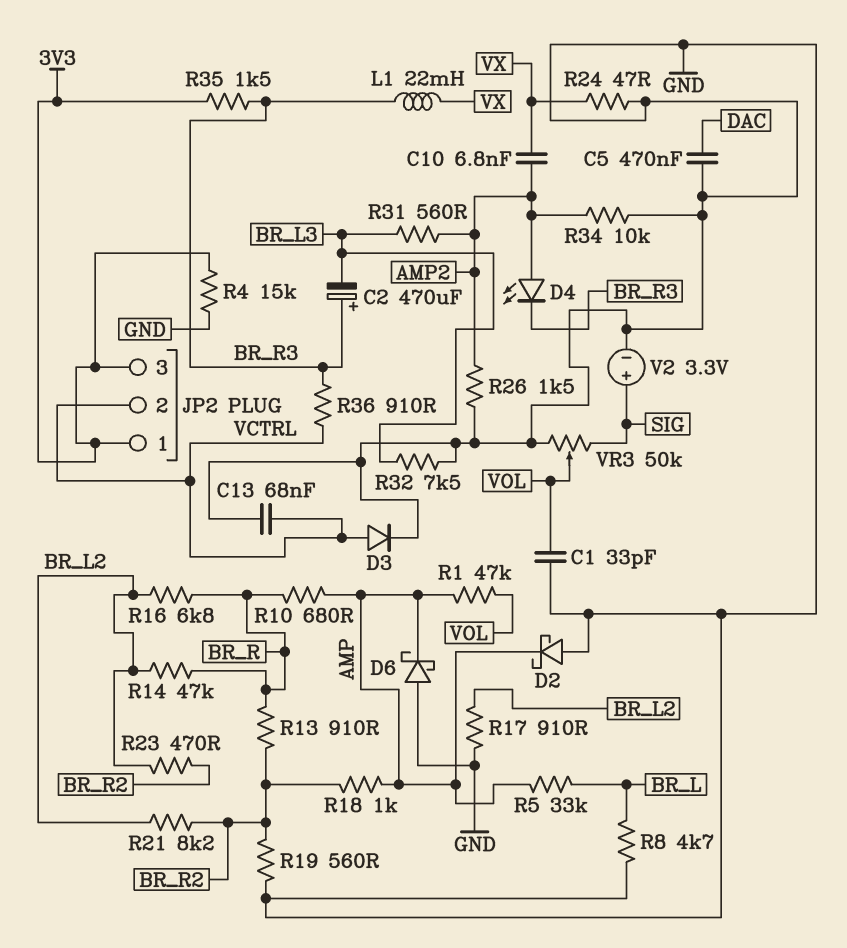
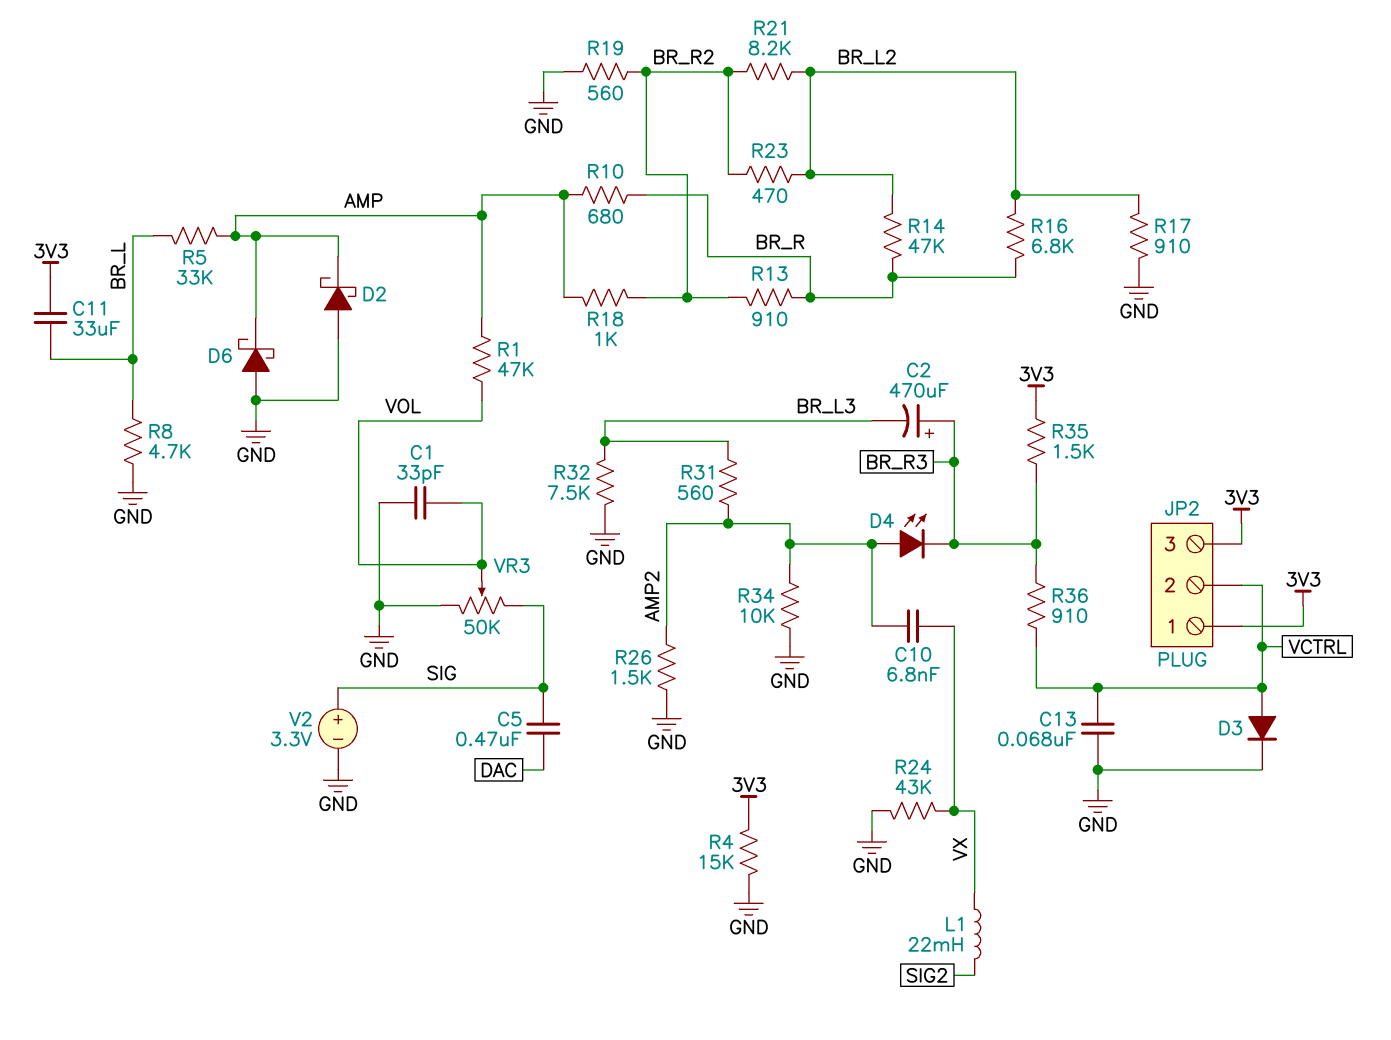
C5: 470nF (DAC, GND) -> 470nF (DAC, SIG)
C11: none -> 33uF (3V3, BR_L)
L1: 22mH (BR_R3, VX) -> 22mH (SIG2, VX)
R24: 47 (GND, VX) -> 43k (GND, VX)

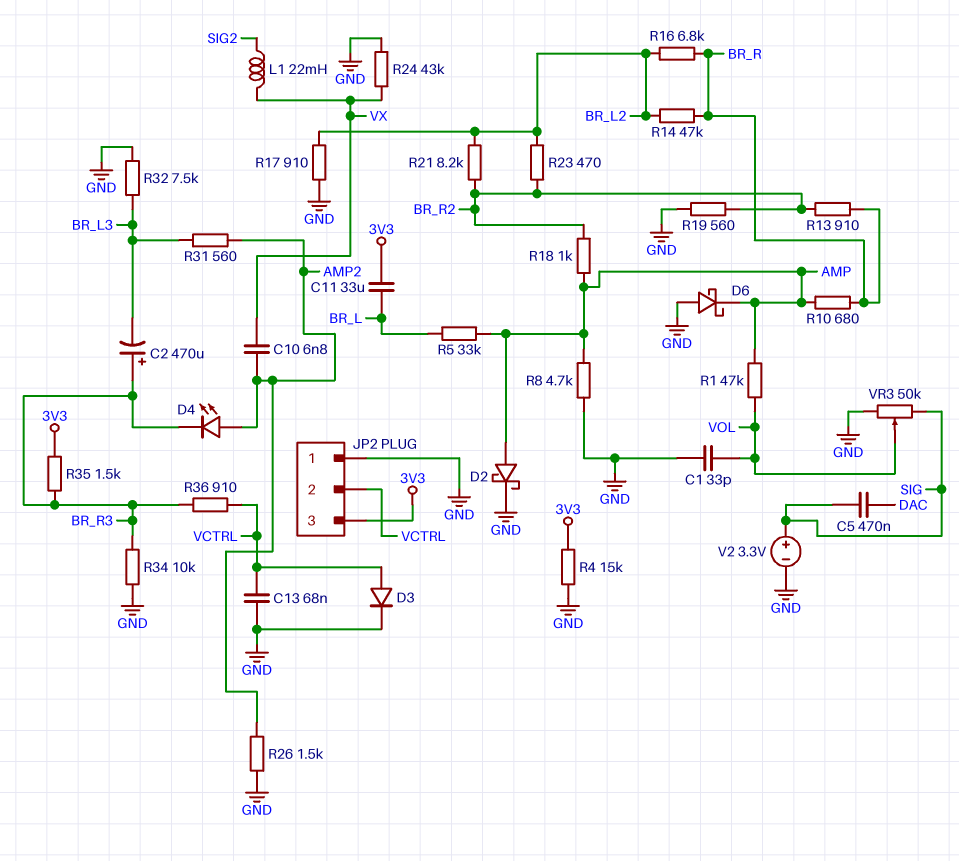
D2: schottky (A GND, K AMP) -> schottky (A AMP, K GND)
JP2 pin 1: 3V3 -> GND
R8: 4.7k (BR_L, GND) -> 4.7k (AMP, GND)
R34: 10k (AMP2, GND) -> 10k (BR_R3, GND)

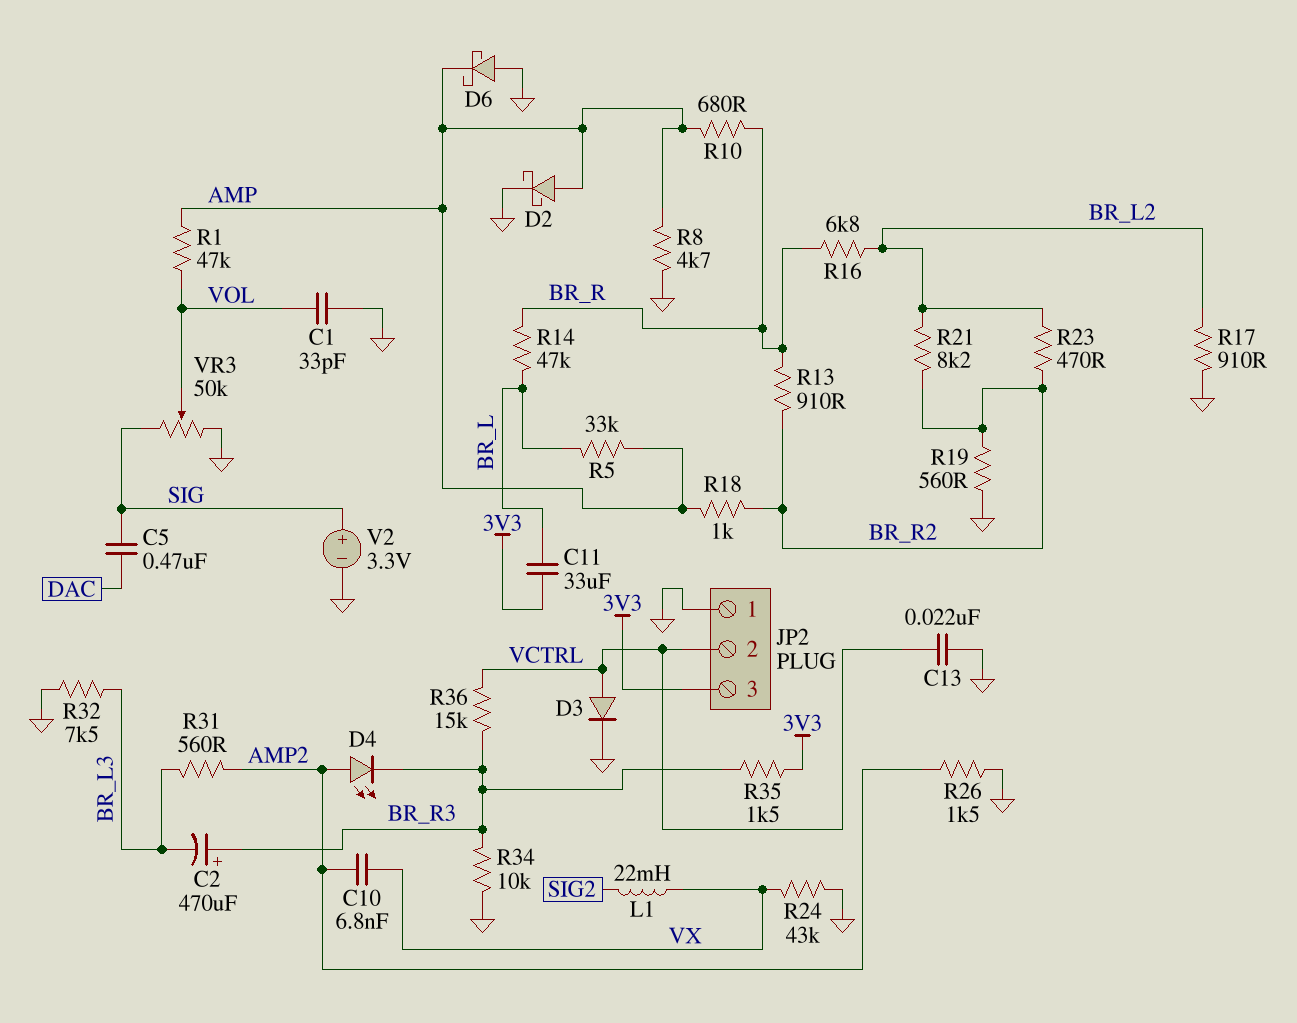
C13: 68nF (GND, VCTRL) -> 22nF (GND, VCTRL)
R4: 15k (3V3, GND) -> none
R14: 47k (BR_L2, BR_R) -> 47k (BR_L, BR_R)
R36: 910 (BR_R3, VCTRL) -> 15k (BR_R3, VCTRL)

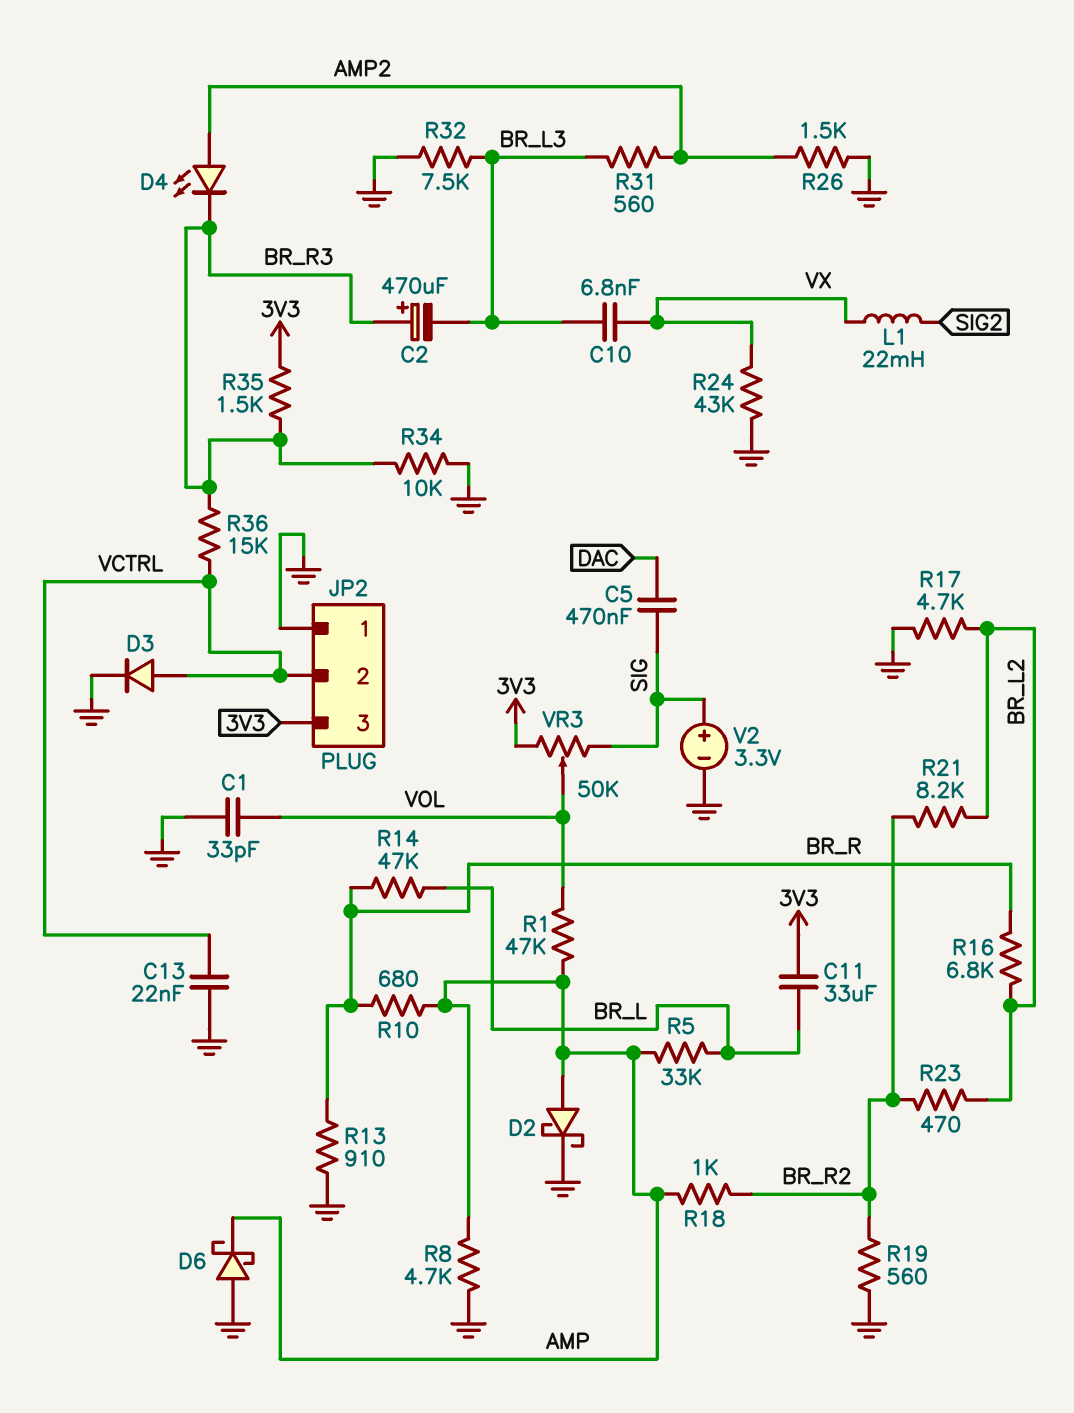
C10: 6.8nF (AMP2, VX) -> 6.8nF (BR_L3, VX)
R13: 910 (BR_R, BR_R2) -> 910 (BR_R, GND)
R17: 910 (BR_L2, GND) -> 4.7k (BR_L2, GND)
VR3: 50k (GND, SIG, wiper VOL) -> 50k (3V3, SIG, wiper VOL)

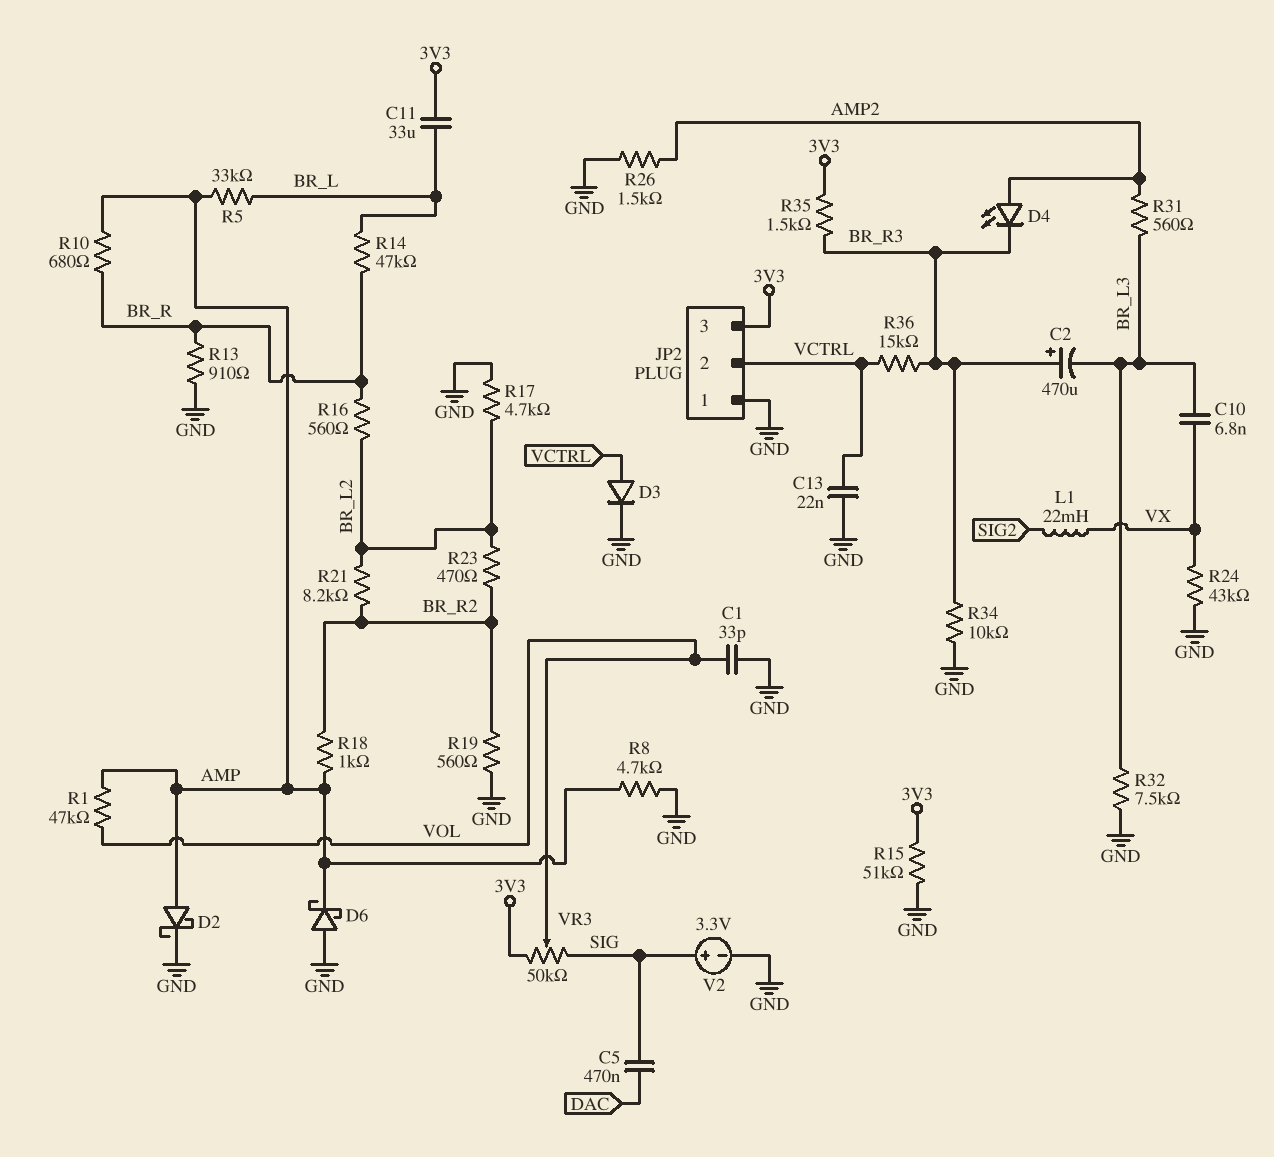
R15: none -> 51k (3V3, GND)
R16: 6.8k (BR_L2, BR_R) -> 560 (BR_L2, BR_R)

